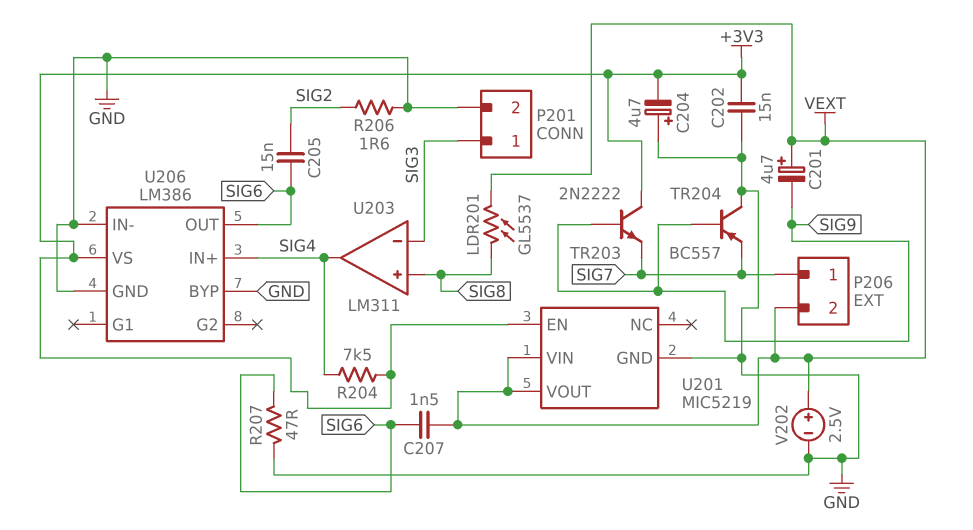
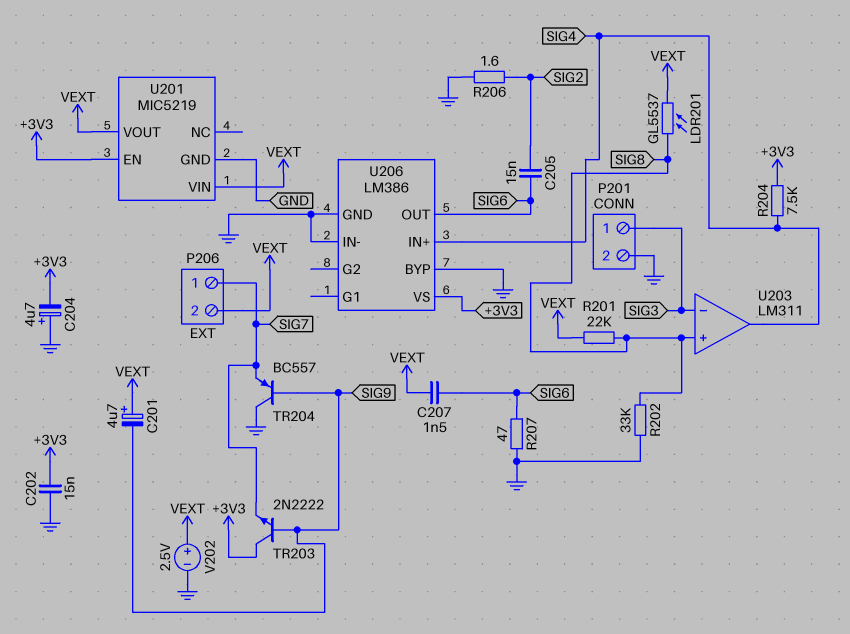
R201: none -> 22k (SIG8, VEXT)
R202: none -> 33k (GND, SIG8)

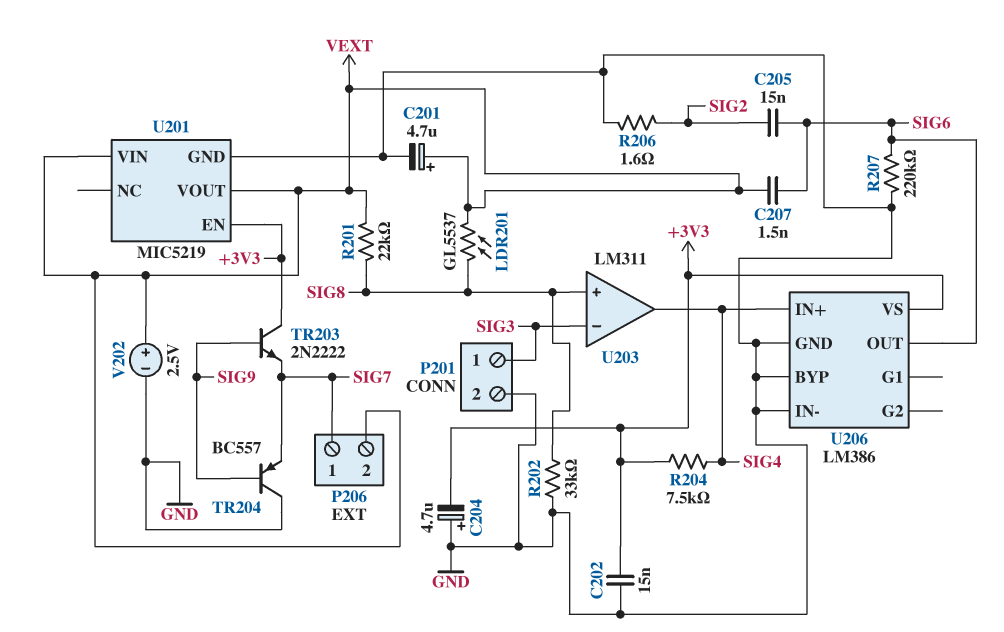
C201: 4.7uF (plus VEXT, minus SIG9) -> 4.7uF (plus VEXT, minus GND)
R207: 47 (GND, SIG6) -> 220k (GND, SIG6)

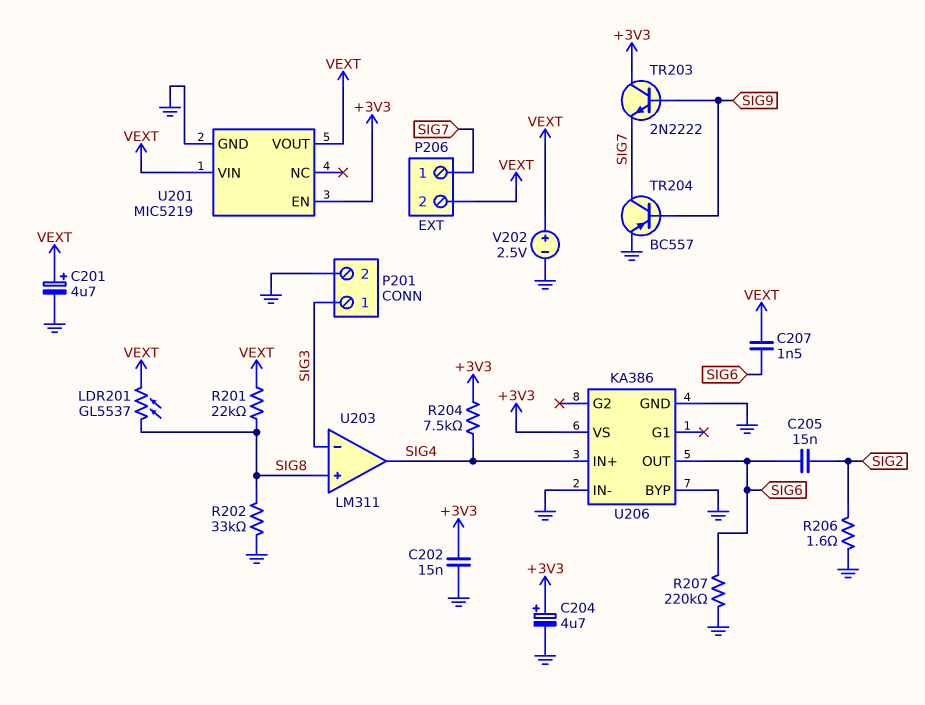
C204: 4.7uF (plus GND, minus +3V3) -> 4.7uF (plus +3V3, minus GND)
TR204: PNP BC557 (B SIG9, C GND, E SIG7) -> PNP BC557 (B SIG9, C SIG7, E GND)
U206: LM386 -> KA386

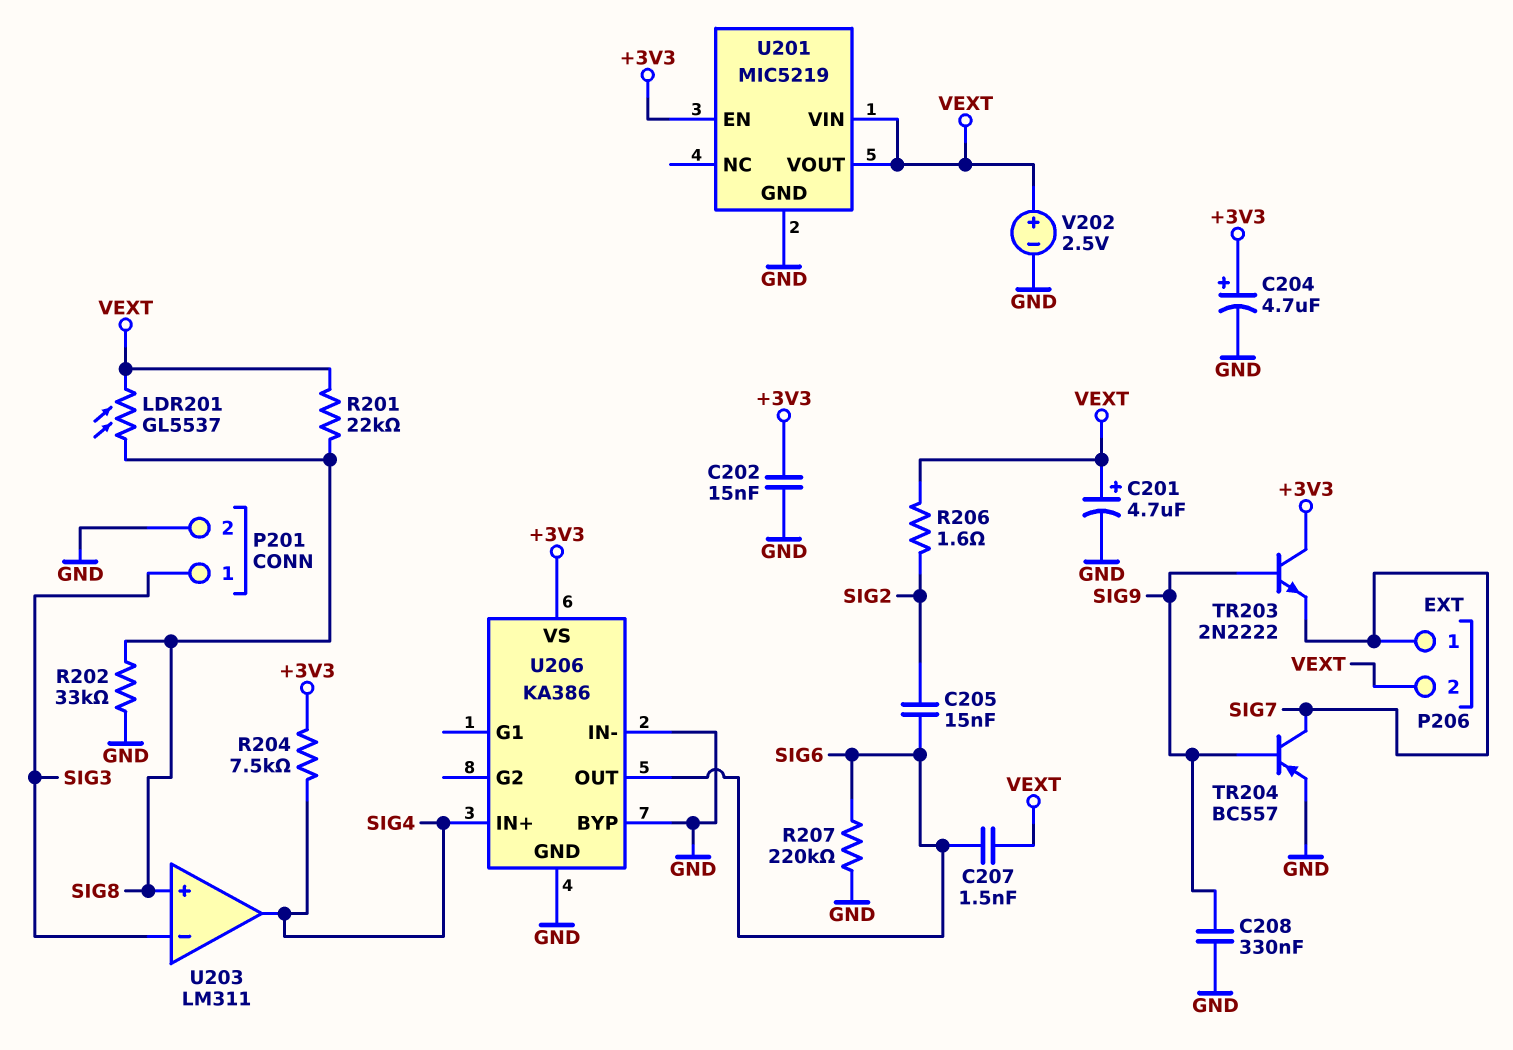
C208: none -> 330nF (GND, SIG9)
R206: 1.6 (GND, SIG2) -> 1.6 (SIG2, VEXT)

